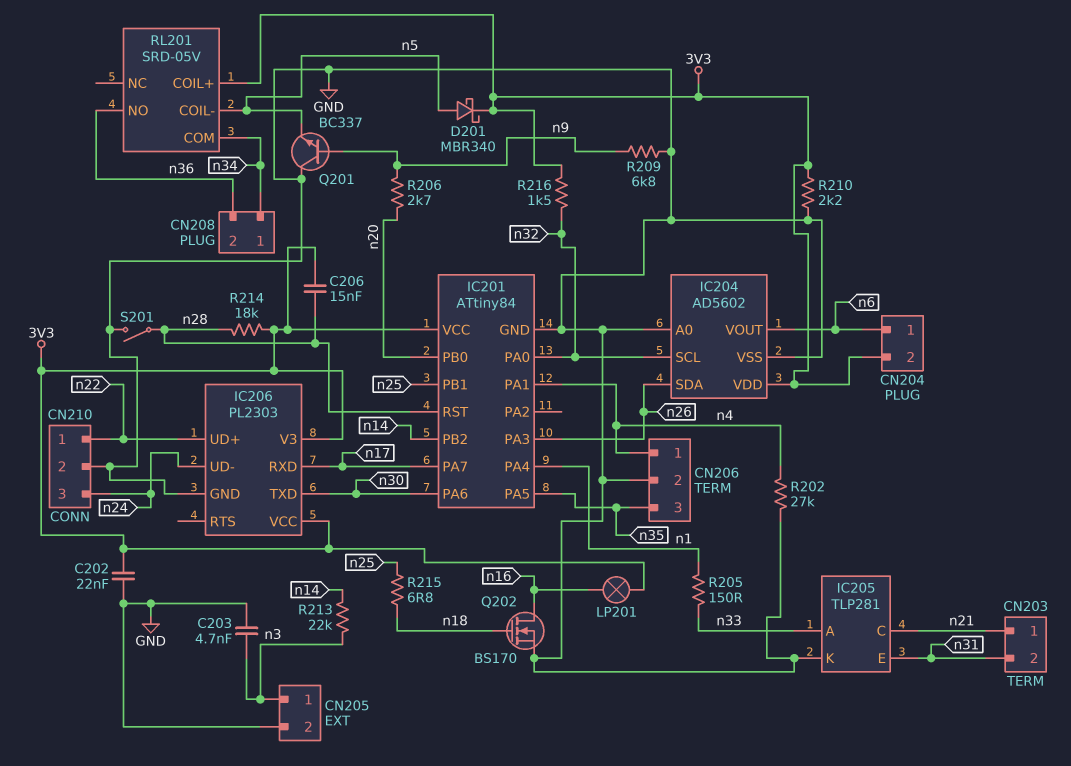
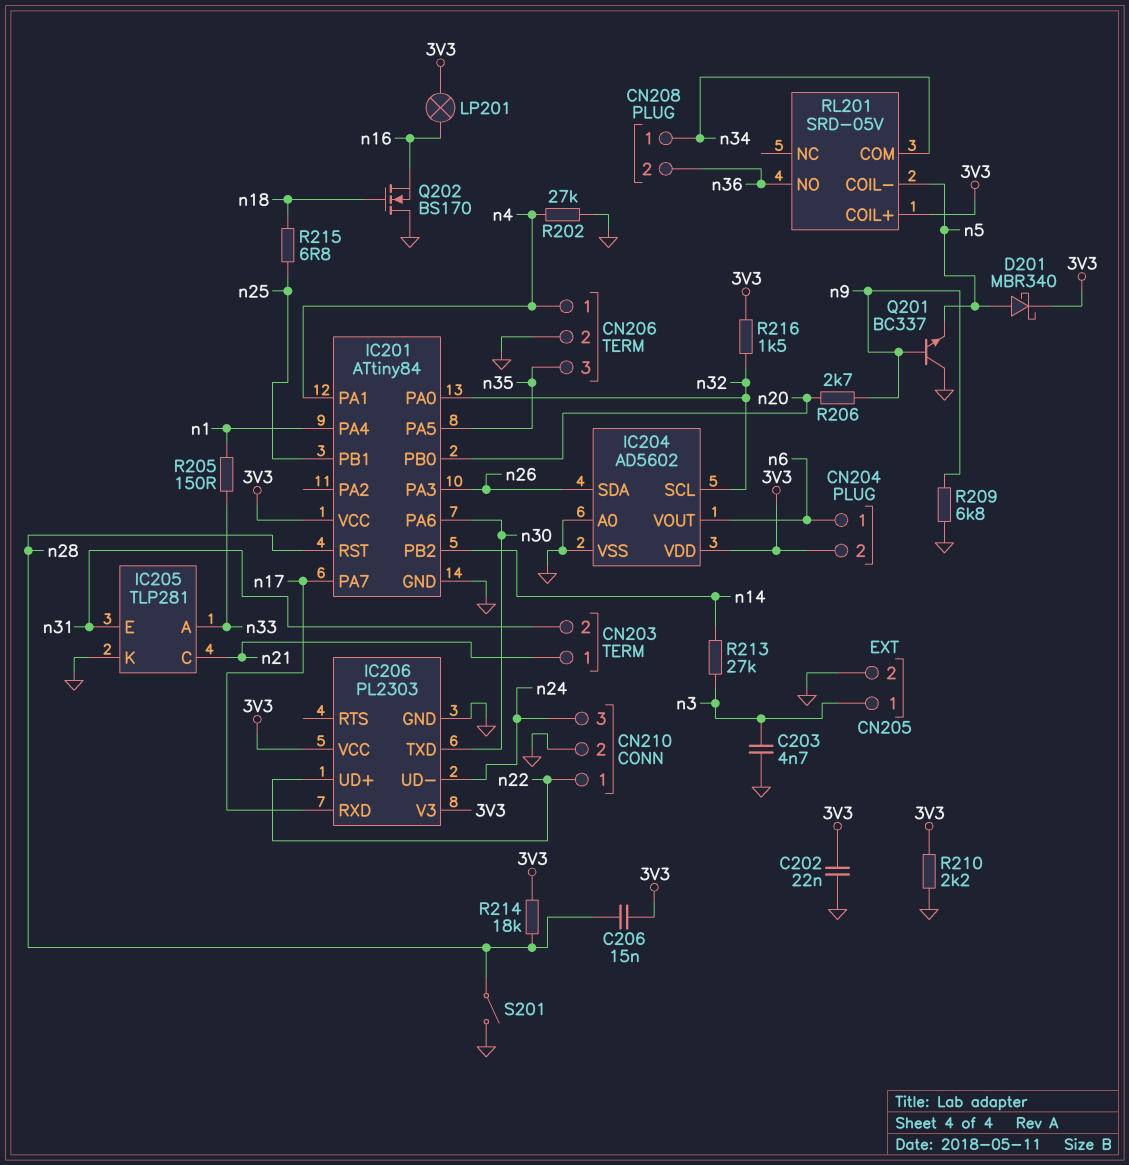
Q202: NMOS BS170 (G n18, D n16, S GND) -> NMOS BS170 (G n18, D GND, S n16)
R213: 22k (n3, n14) -> 27k (n3, n14)

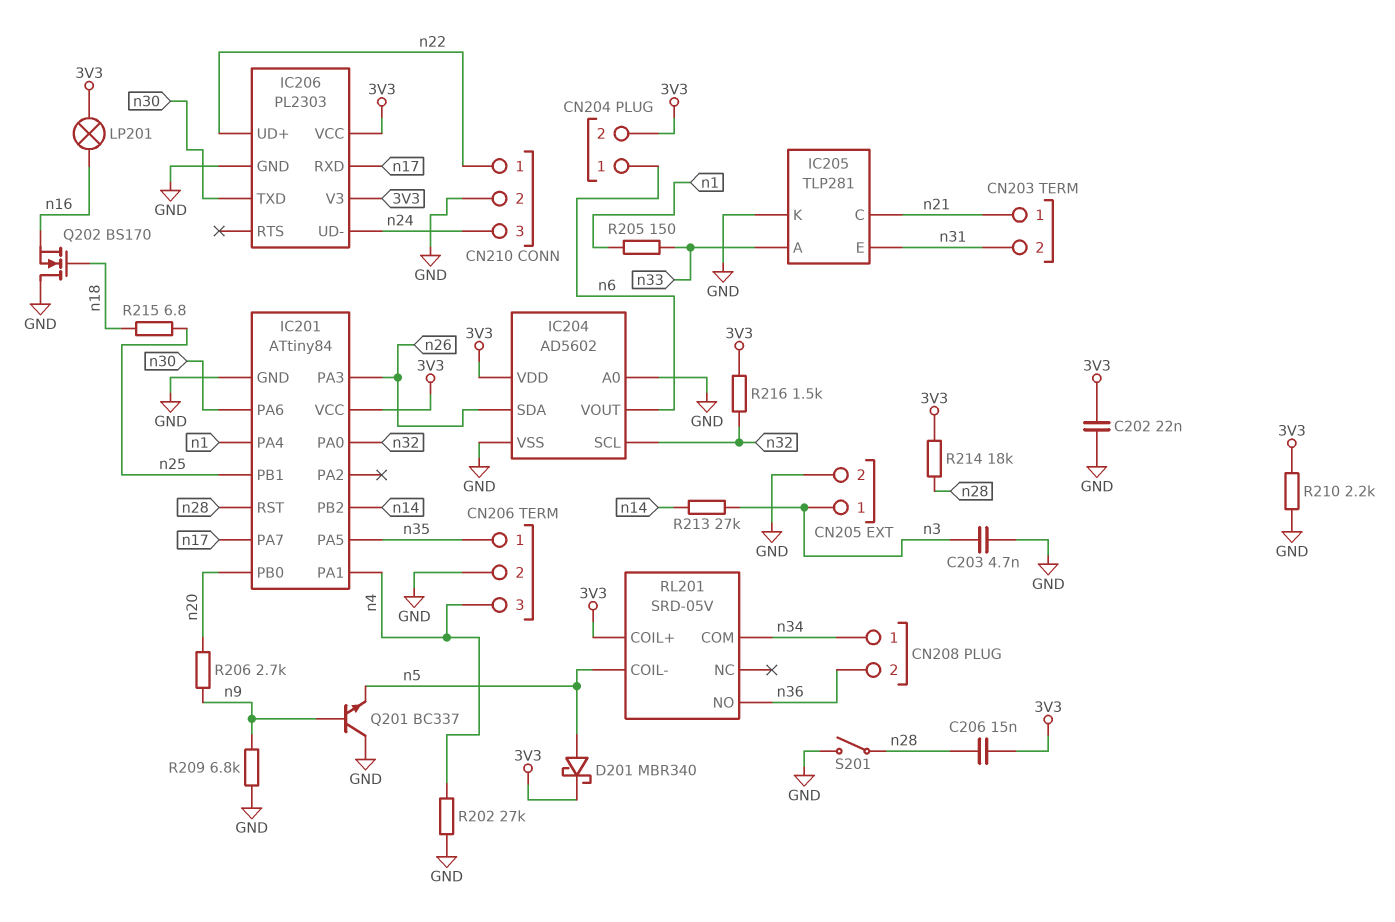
CN206 pin 1: n4 -> n35
CN206 pin 3: n35 -> n4

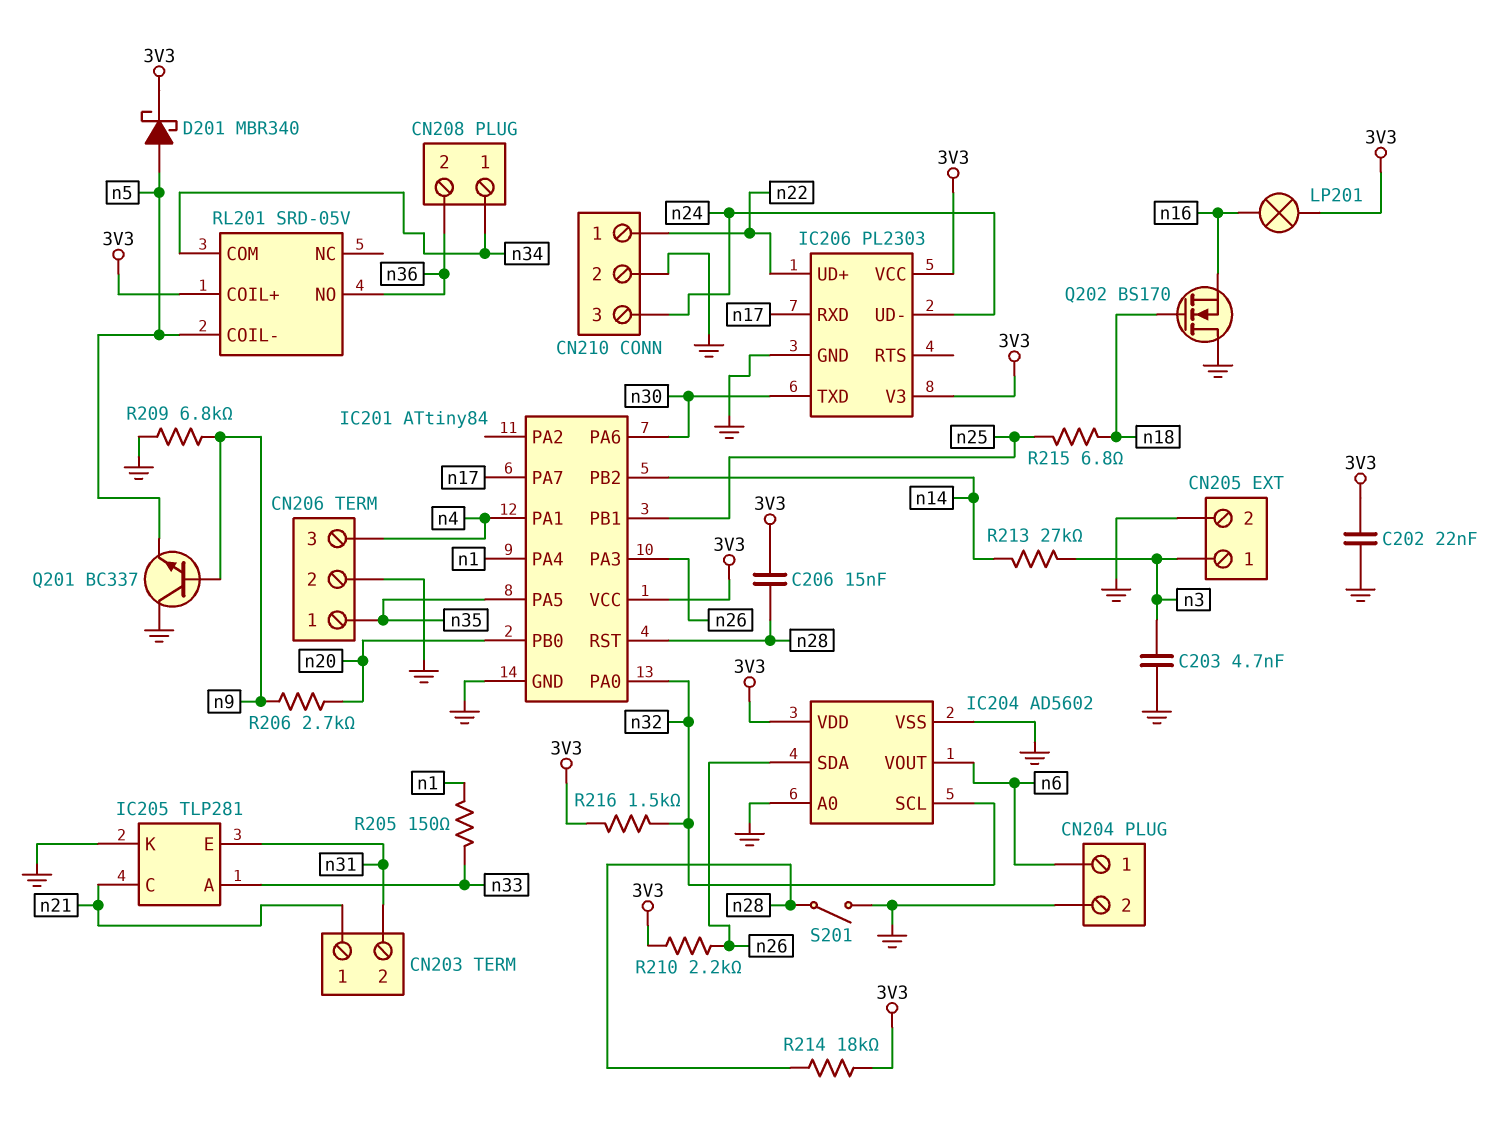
CN204 pin 2: 3V3 -> GND
R202: 27k (GND, n4) -> none
R210: 2.2k (3V3, GND) -> 2.2k (3V3, n26)

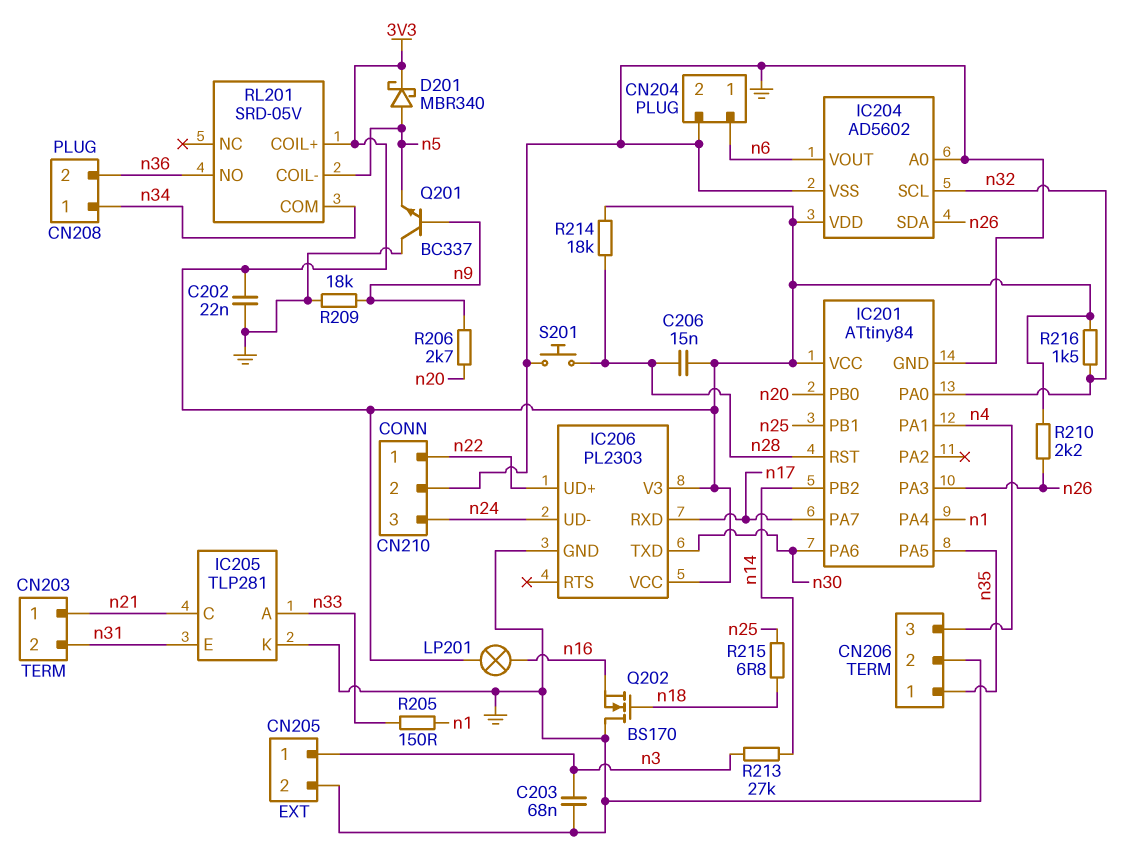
C203: 4.7nF (GND, n3) -> 68nF (GND, n3)
R209: 6.8k (GND, n9) -> 18k (GND, n9)
S201: switch (GND, n28) -> button (GND, n28)

